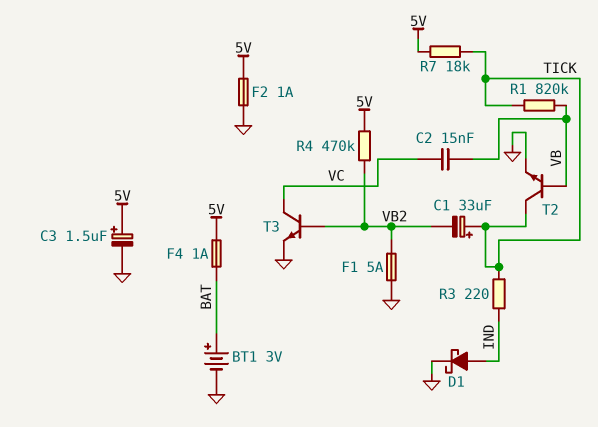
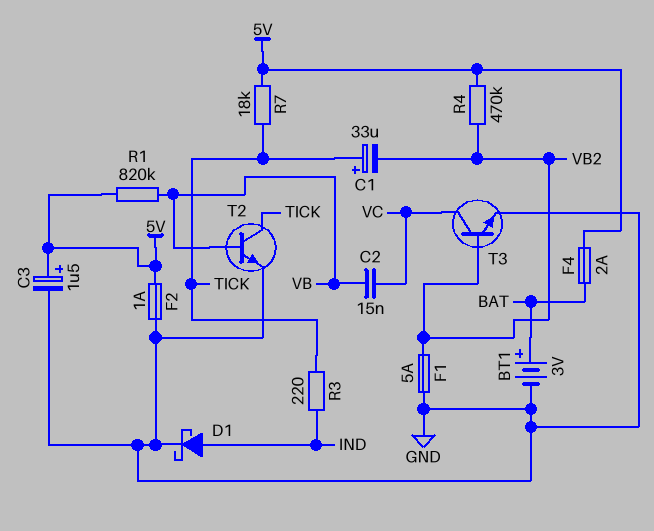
F4: 1A (5V, BAT) -> 2A (5V, BAT)
R1: 820k (TICK, VB) -> 820k (5V, VB)

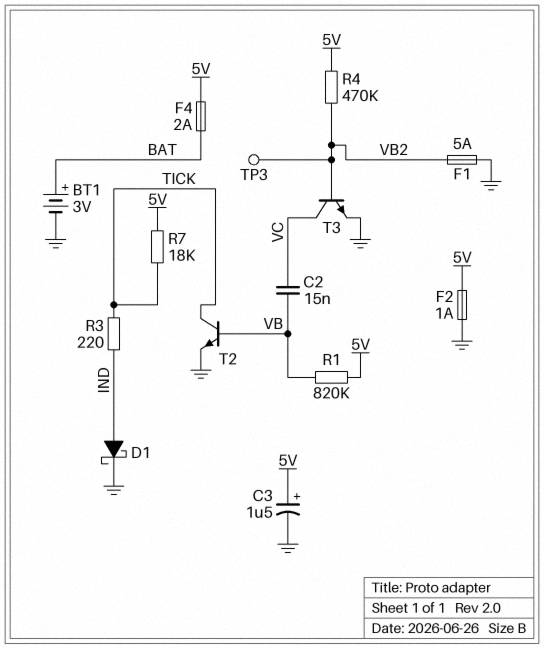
C1: 33uF (plus TICK, minus VB2) -> none
TP3: none -> test point (VB2)

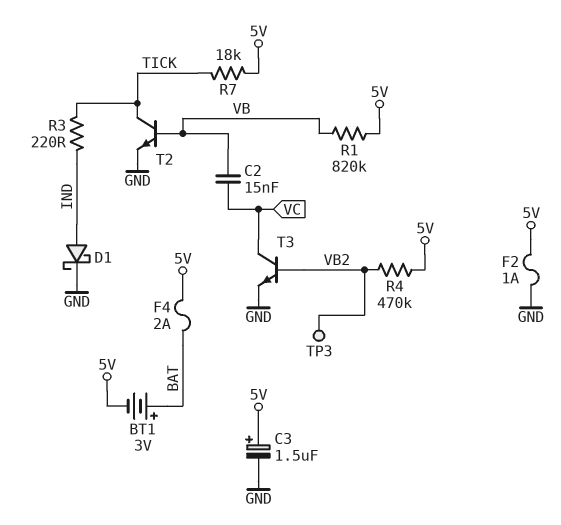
BT1: 3V (plus BAT, minus GND) -> 3V (plus BAT, minus 5V)
F1: 5A (GND, VB2) -> none

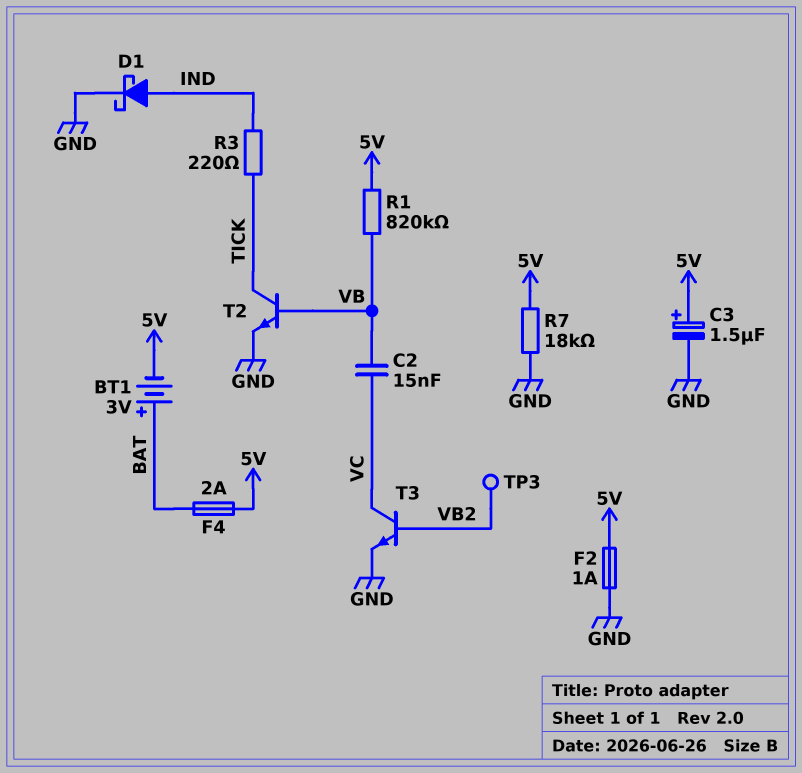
R4: 470k (5V, VB2) -> none
R7: 18k (5V, TICK) -> 18k (5V, GND)

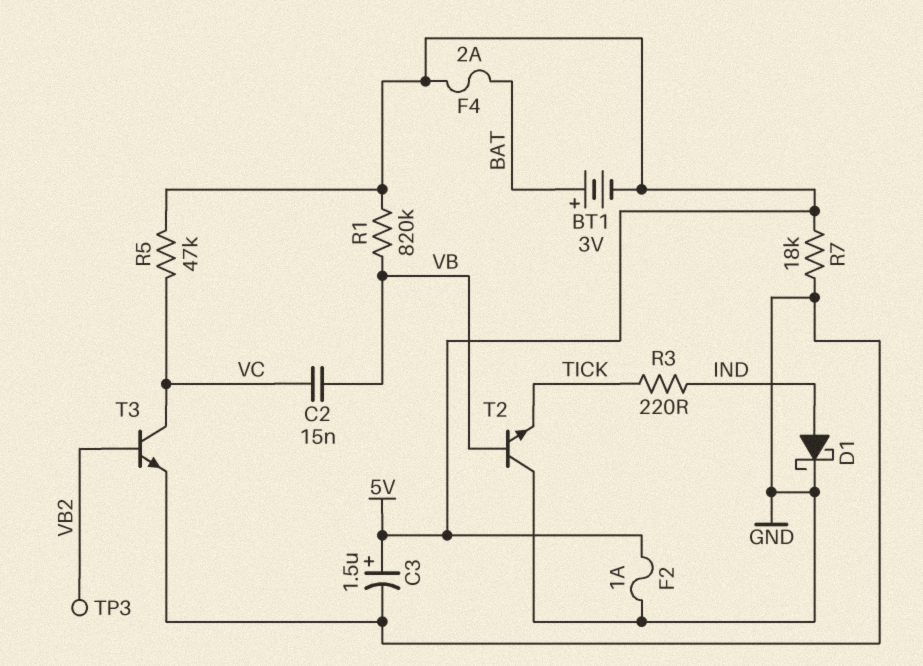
R5: none -> 47k (5V, VC)
T2: NPN (B VB, C TICK, E GND) -> NPN (B VB, C GND, E TICK)

